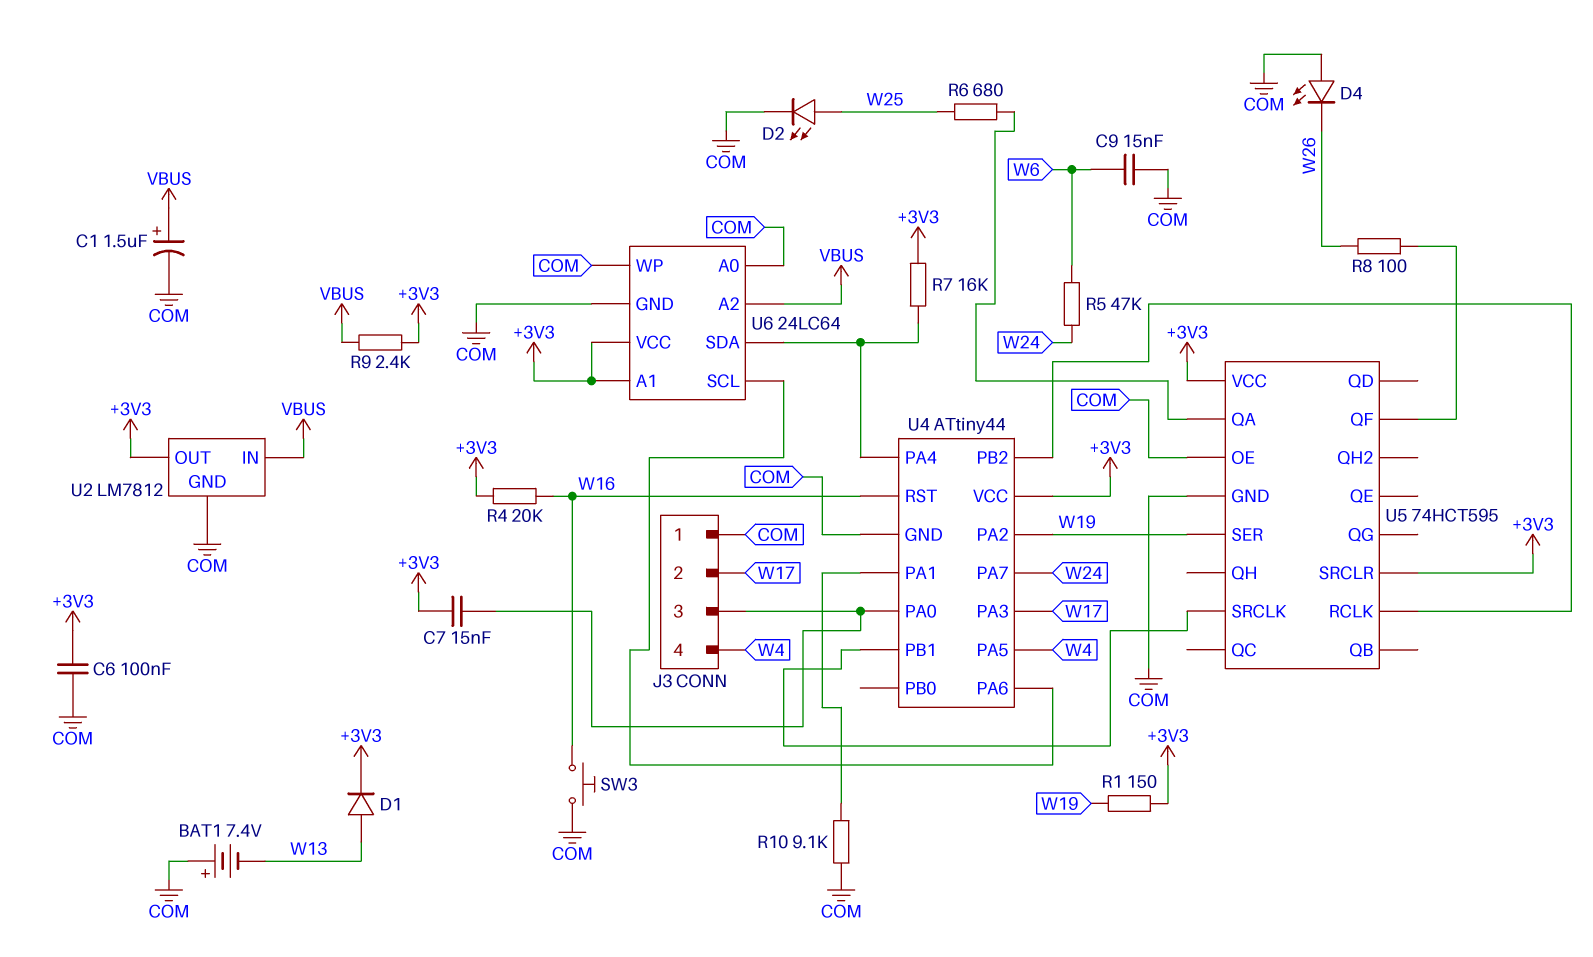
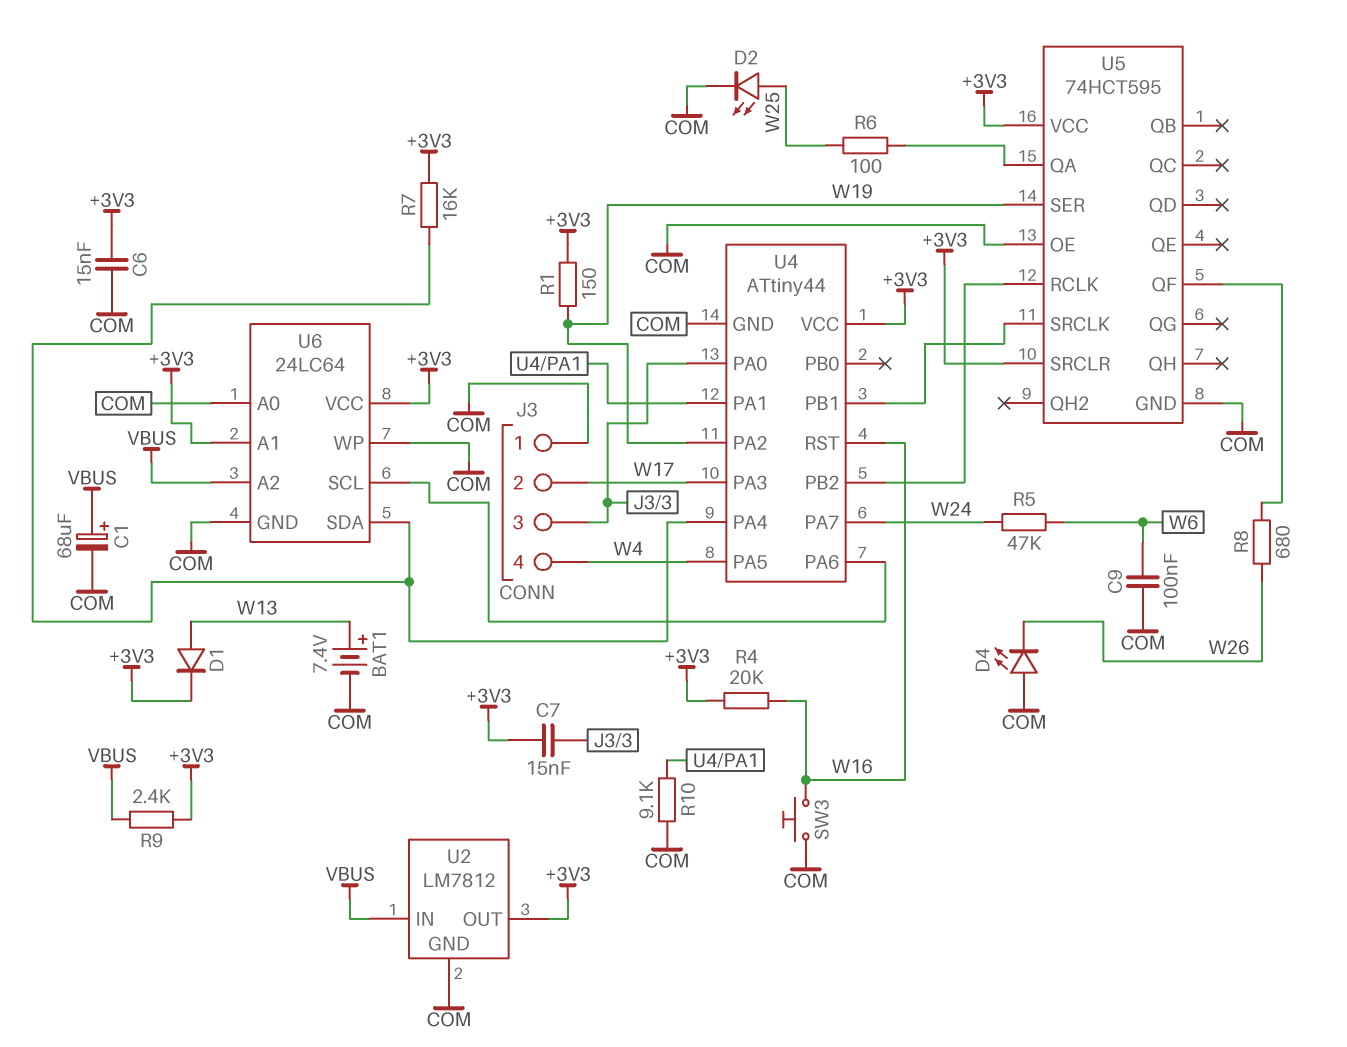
BAT1: 7.4V (plus COM, minus W13) -> 7.4V (plus W13, minus COM)
C1: 1.5uF (plus VBUS, minus COM) -> 68uF (plus VBUS, minus COM)
C6: 100nF (+3V3, COM) -> 15nF (+3V3, COM)
C9: 15nF (COM, W6) -> 100nF (COM, W6)
R6: 680 (U5/QA, W25) -> 100 (U5/QA, W25)
R8: 100 (U5/QF, W26) -> 680 (U5/QF, W26)

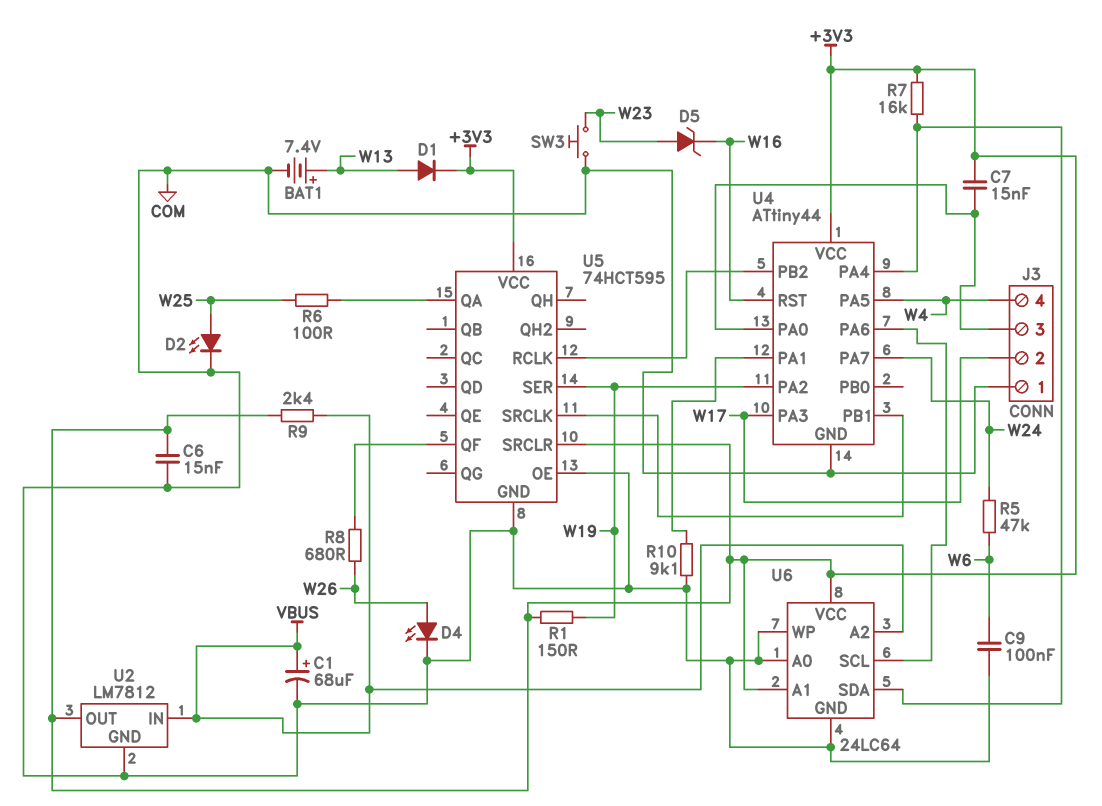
D4: LED (A COM, K W26) -> LED (A W26, K COM)
D5: none -> zener (A W23, K W16)
R4: 20k (+3V3, W16) -> none
SW3: button (COM, W16) -> button (COM, W23)

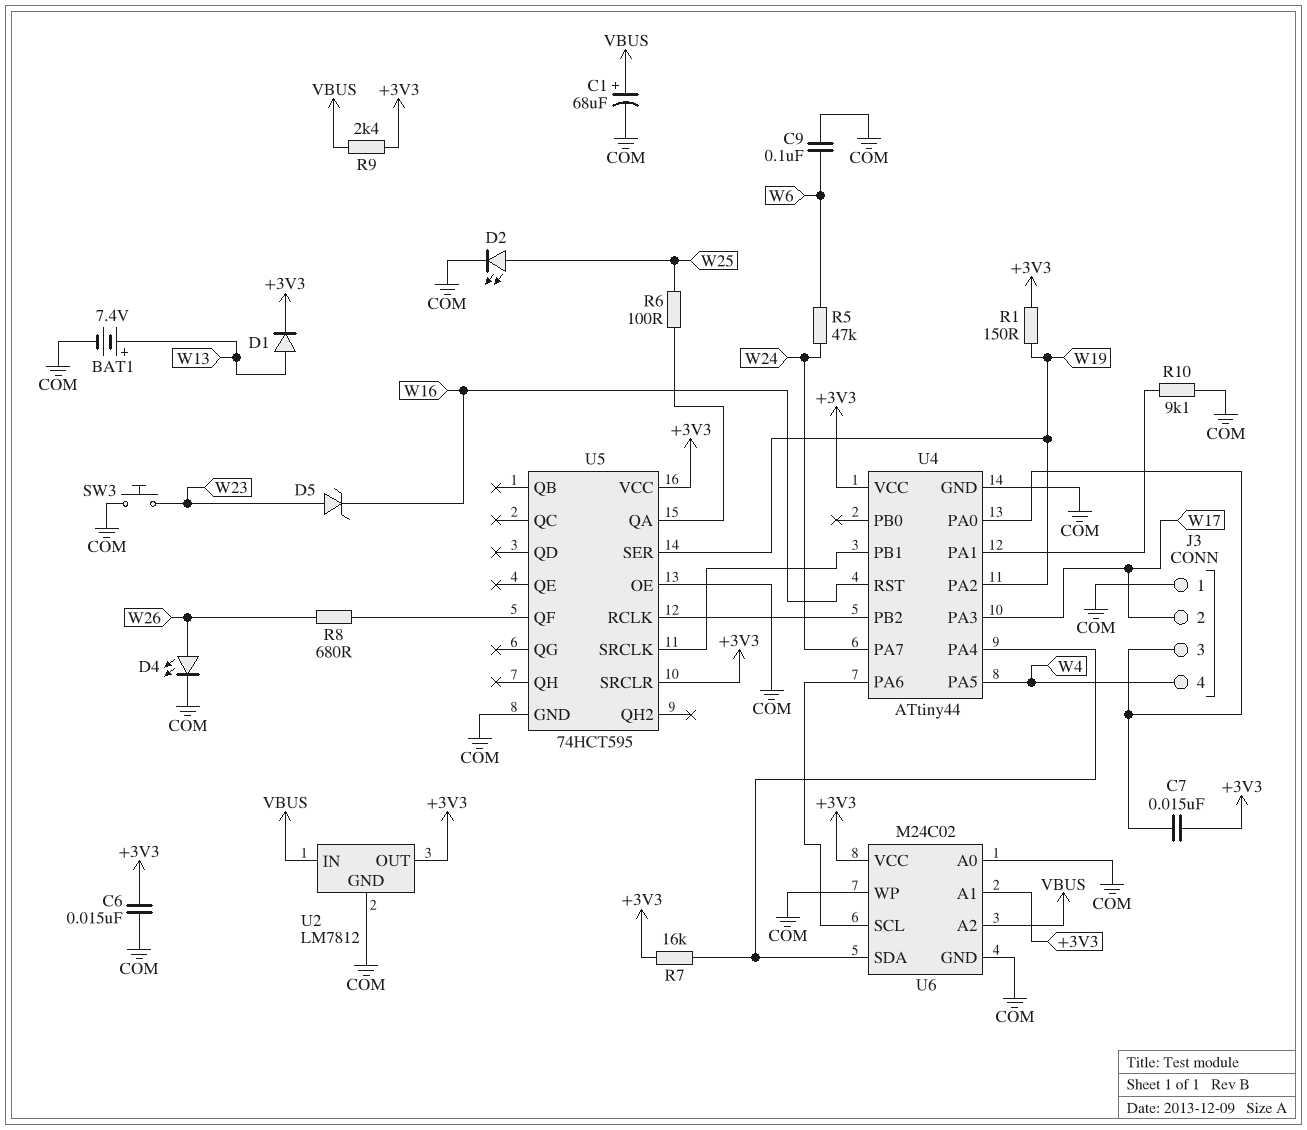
U6: 24LC64 -> M24C02

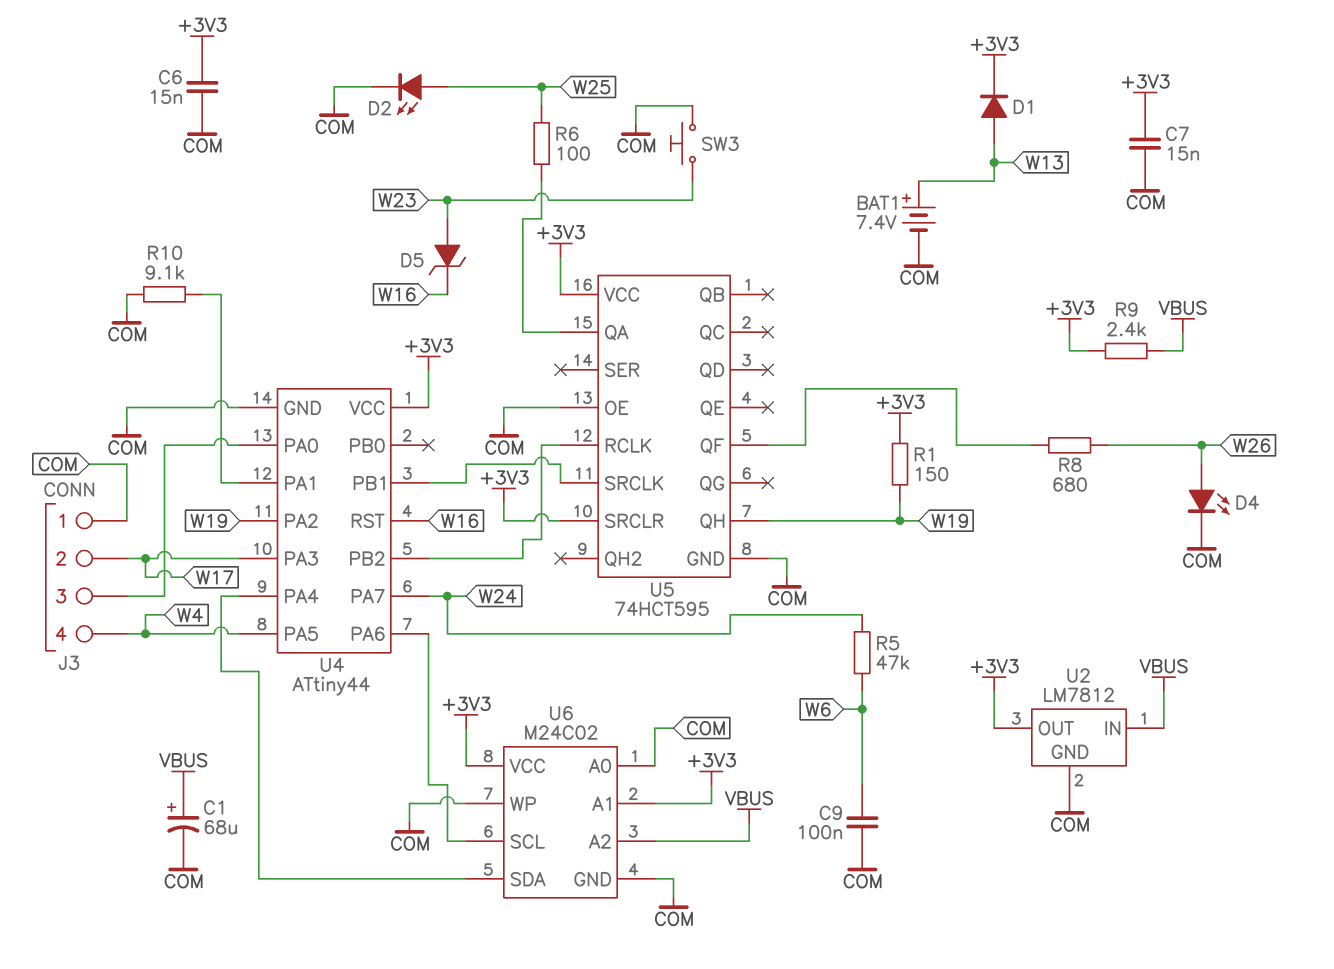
C7: 15nF (+3V3, J3/3) -> 15nF (+3V3, COM)
R7: 16k (+3V3, U4/PA4) -> none
U5 pin QH: none -> W19
U5 pin SER: W19 -> none

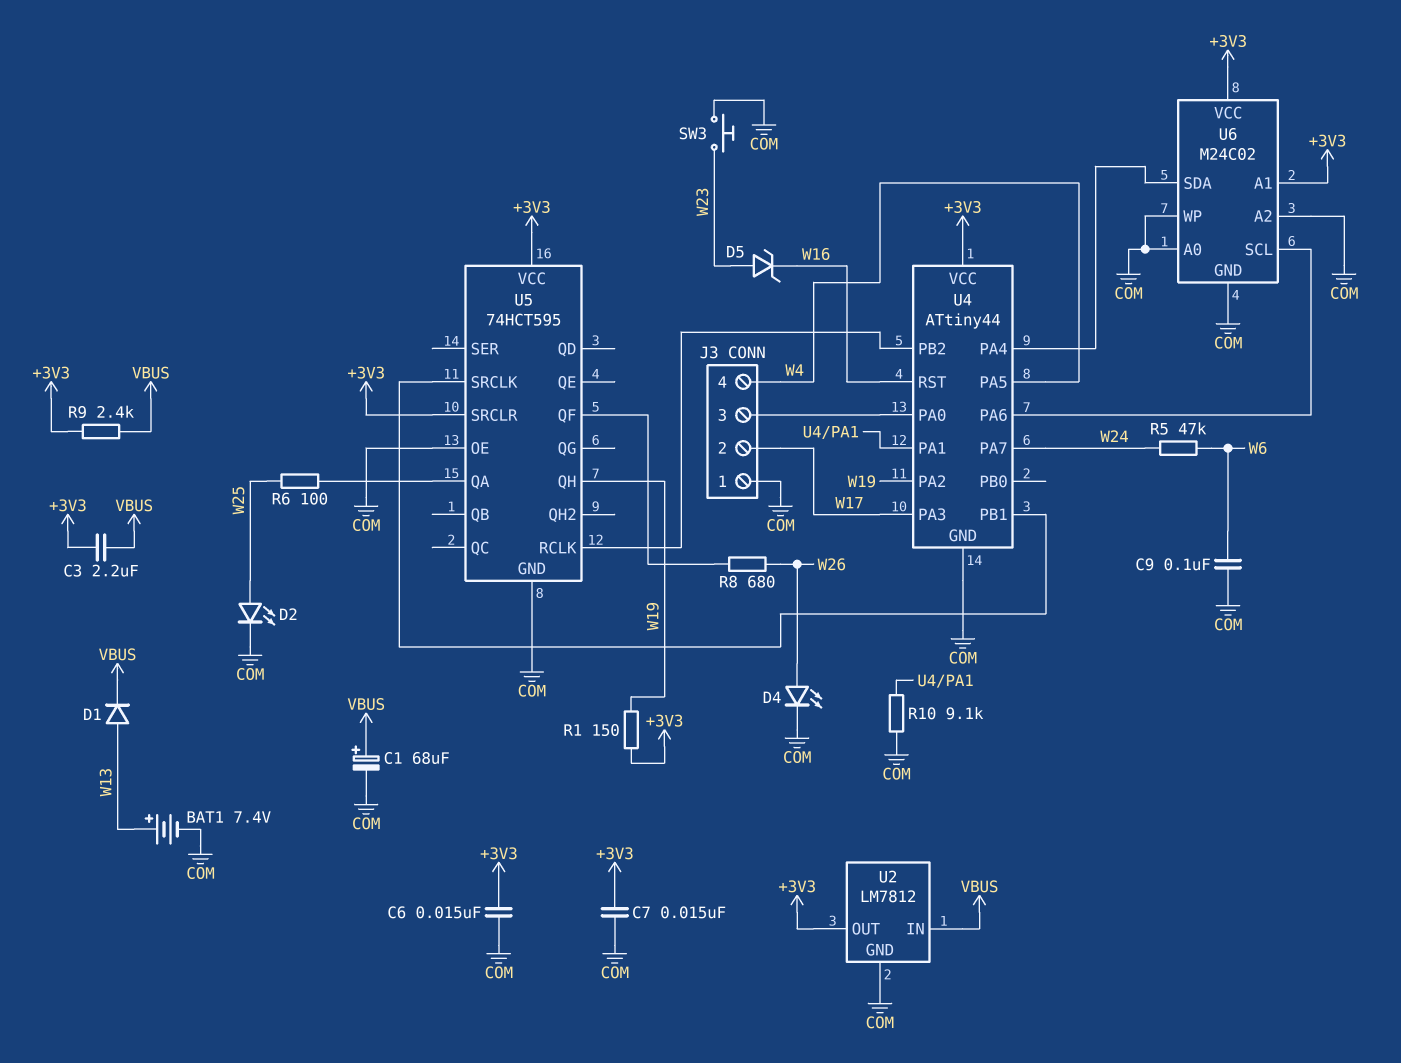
C3: none -> 2.2uF (+3V3, VBUS)
D1: diode (A W13, K +3V3) -> diode (A W13, K VBUS)
U6 pin A2: VBUS -> COM

